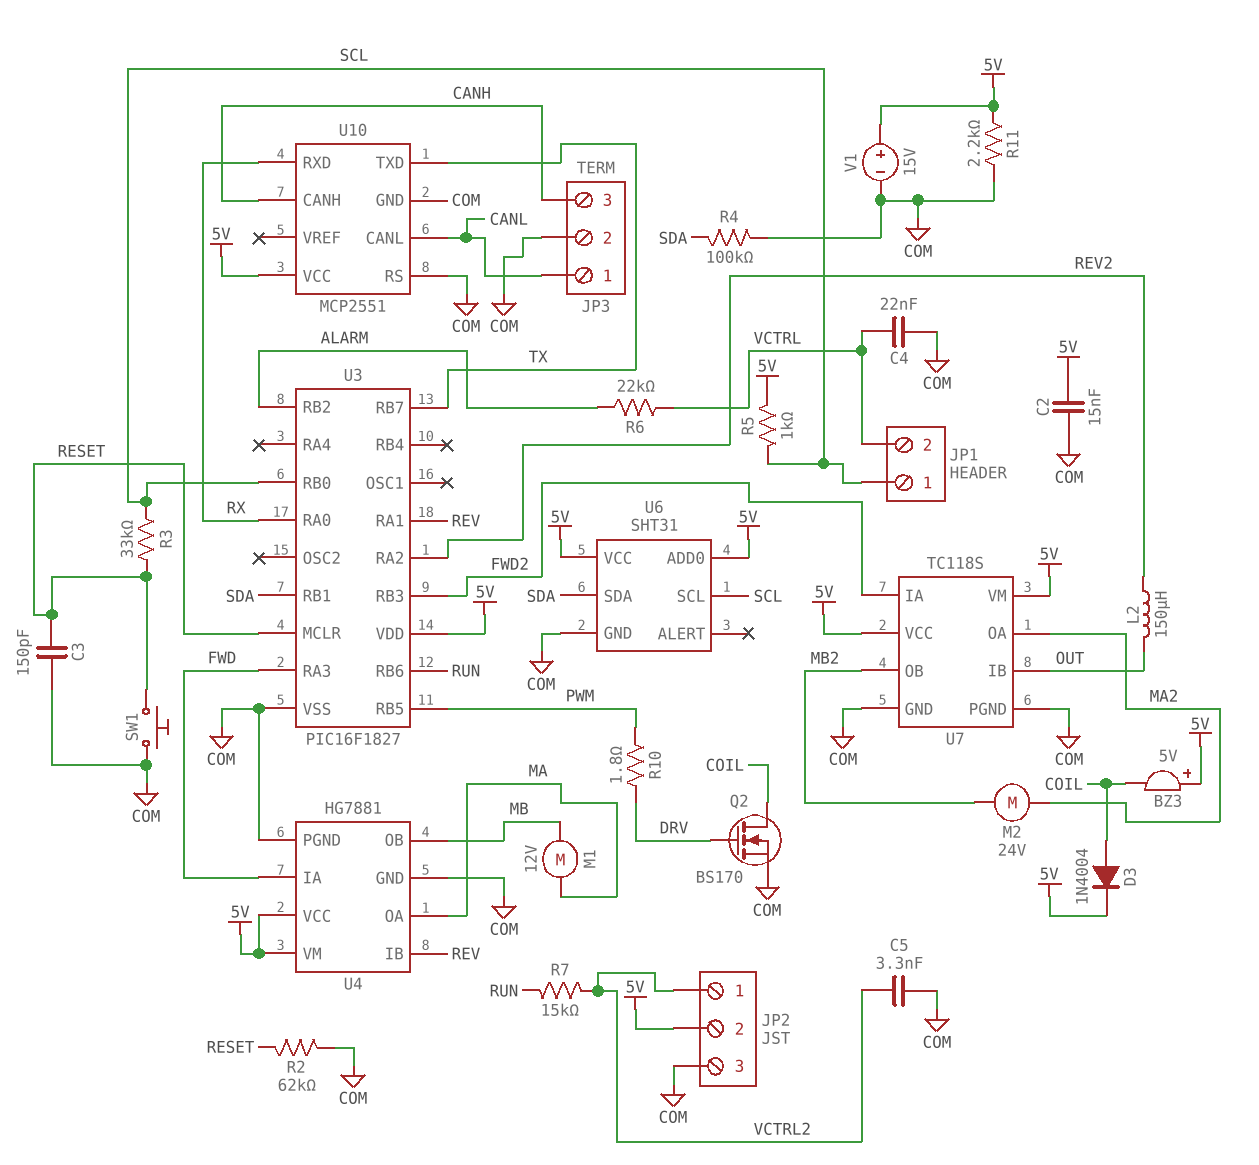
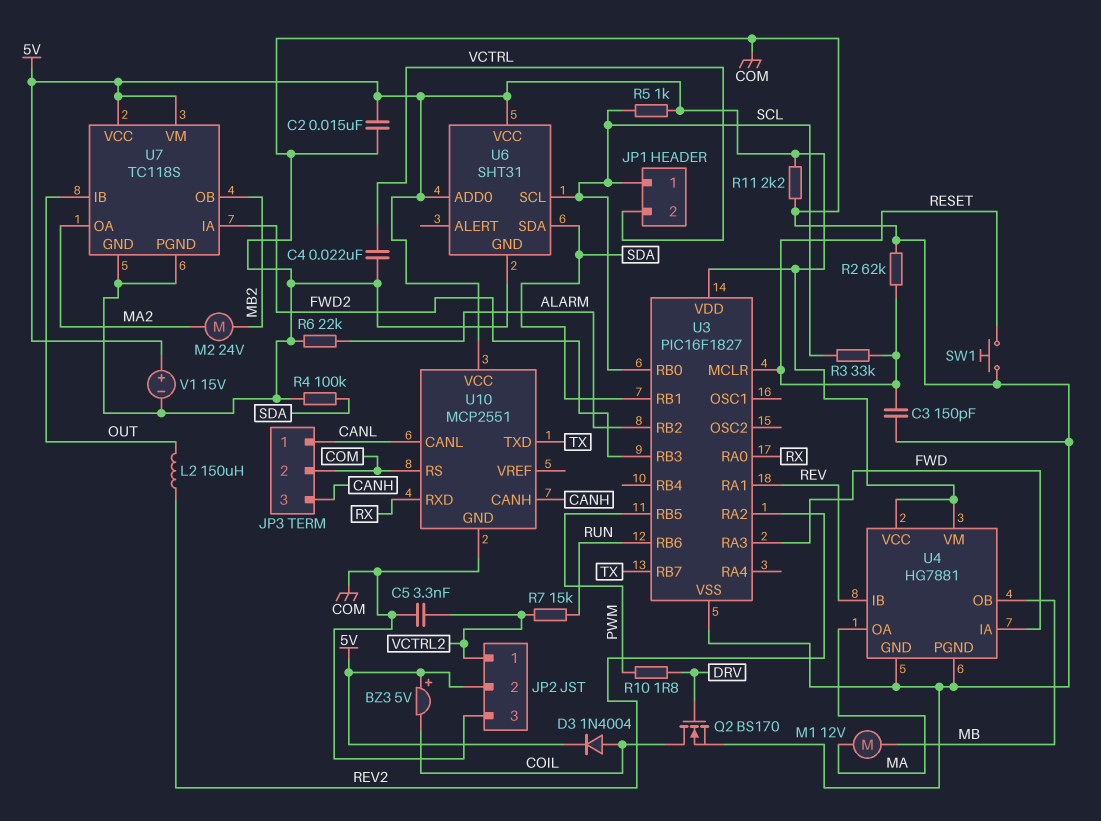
R6: 22k (ALARM, VCTRL) -> 22k (ALARM, COM)

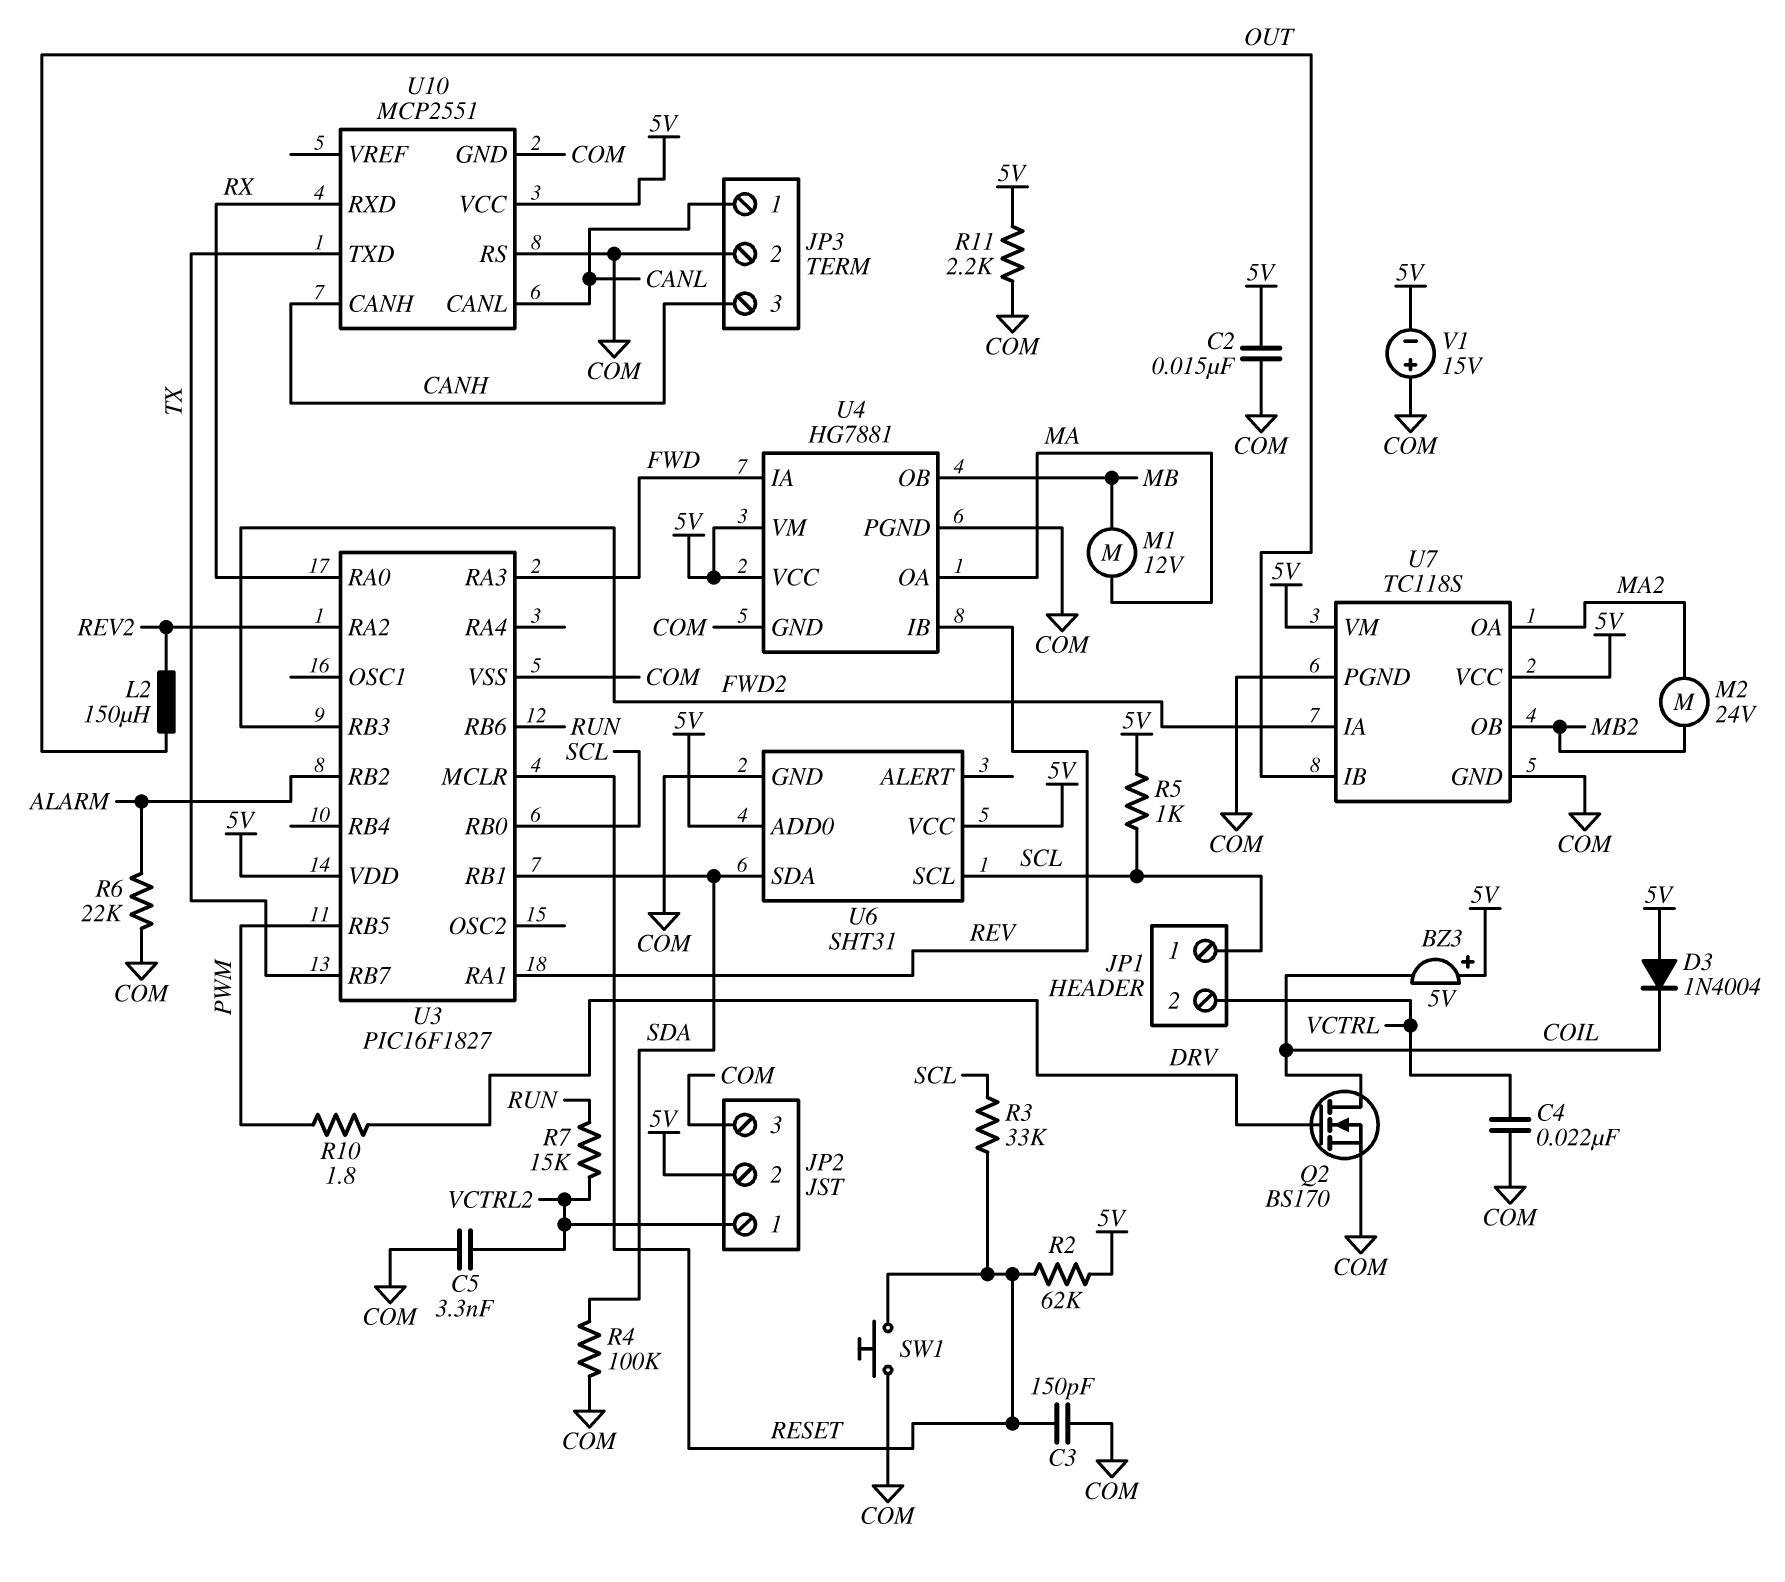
D3: diode 1N4004 (A COIL, K 5V) -> diode 1N4004 (A 5V, K COIL)
R2: 62k (COM, RESET) -> 62k (5V, RESET)
V1: 15V (plus 5V, minus COM) -> 15V (plus COM, minus 5V)

